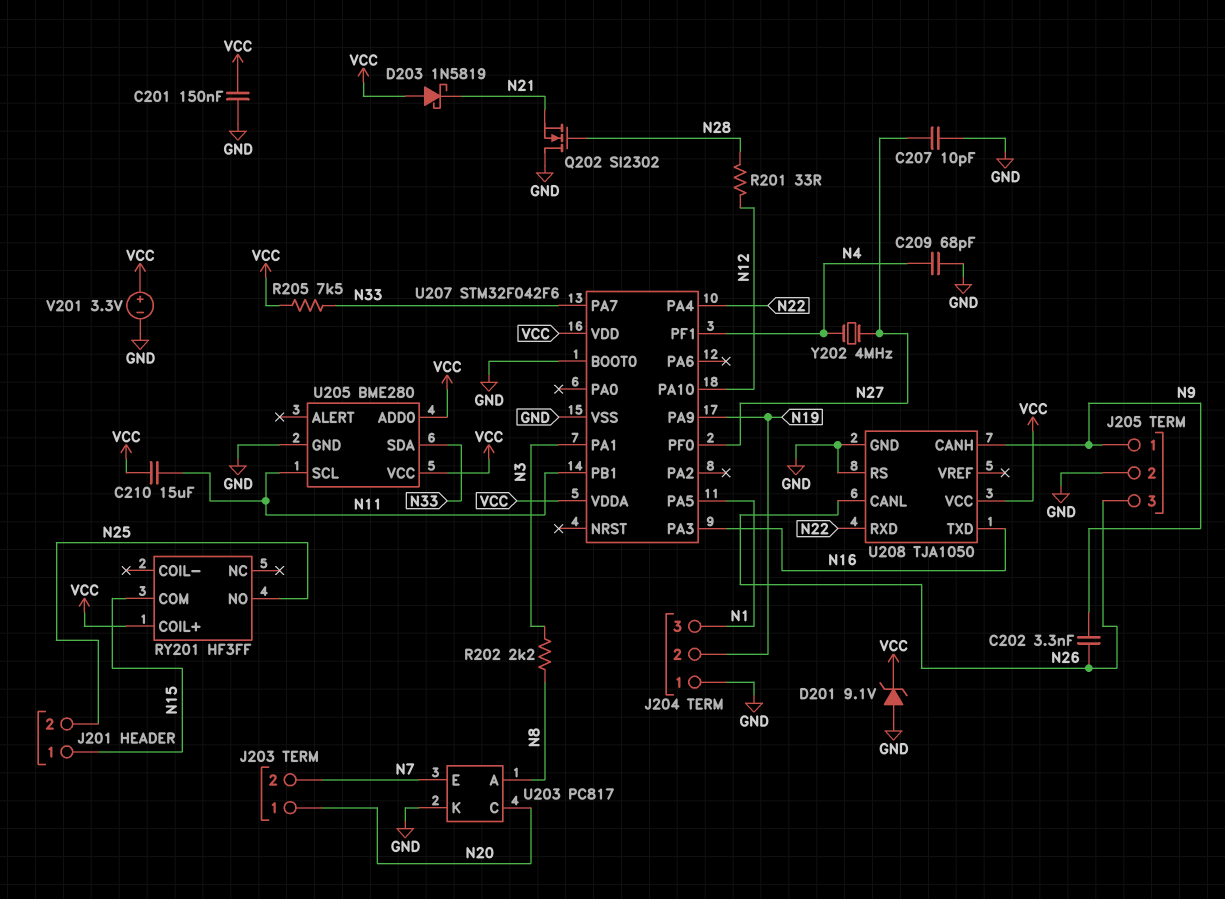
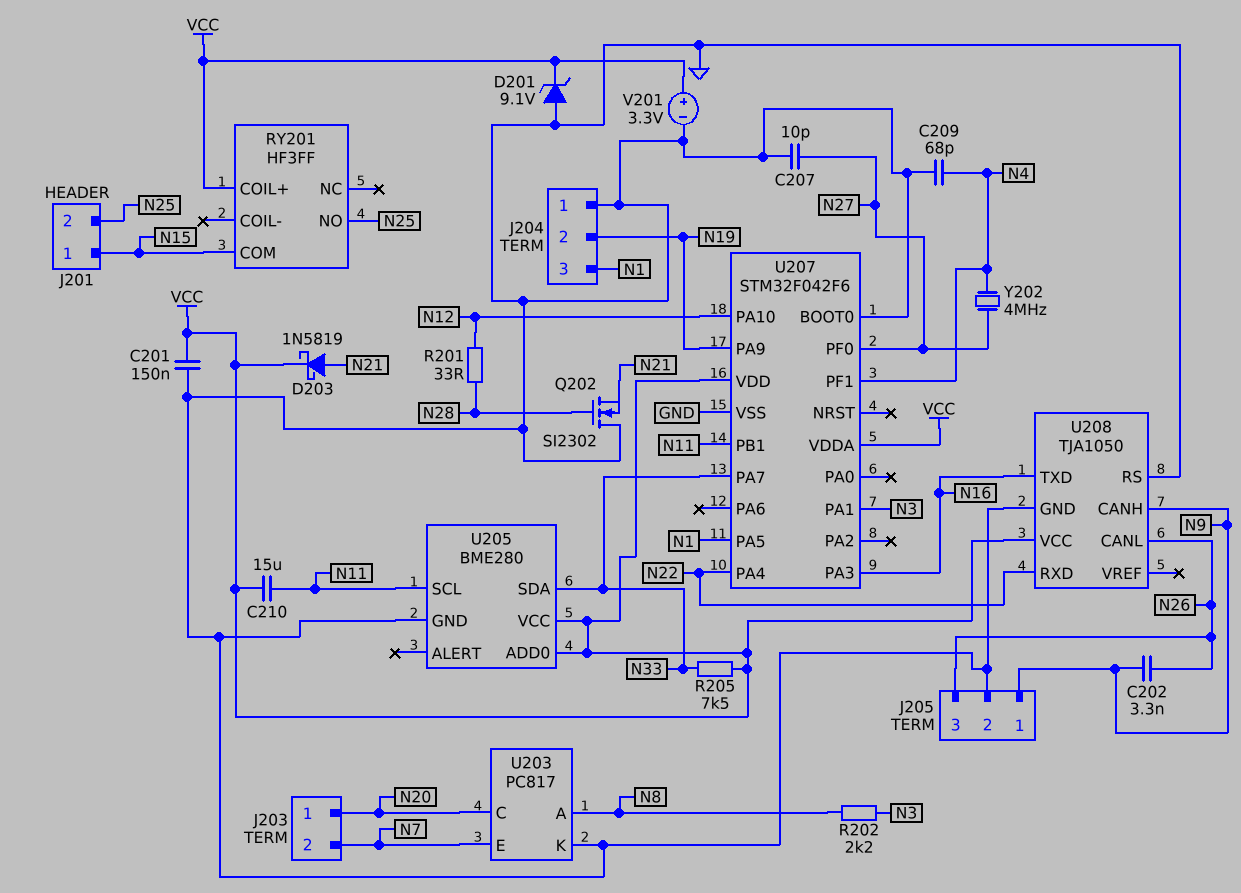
D203: schottky 1N5819 (A VCC, K N21) -> schottky 1N5819 (A N21, K VCC)

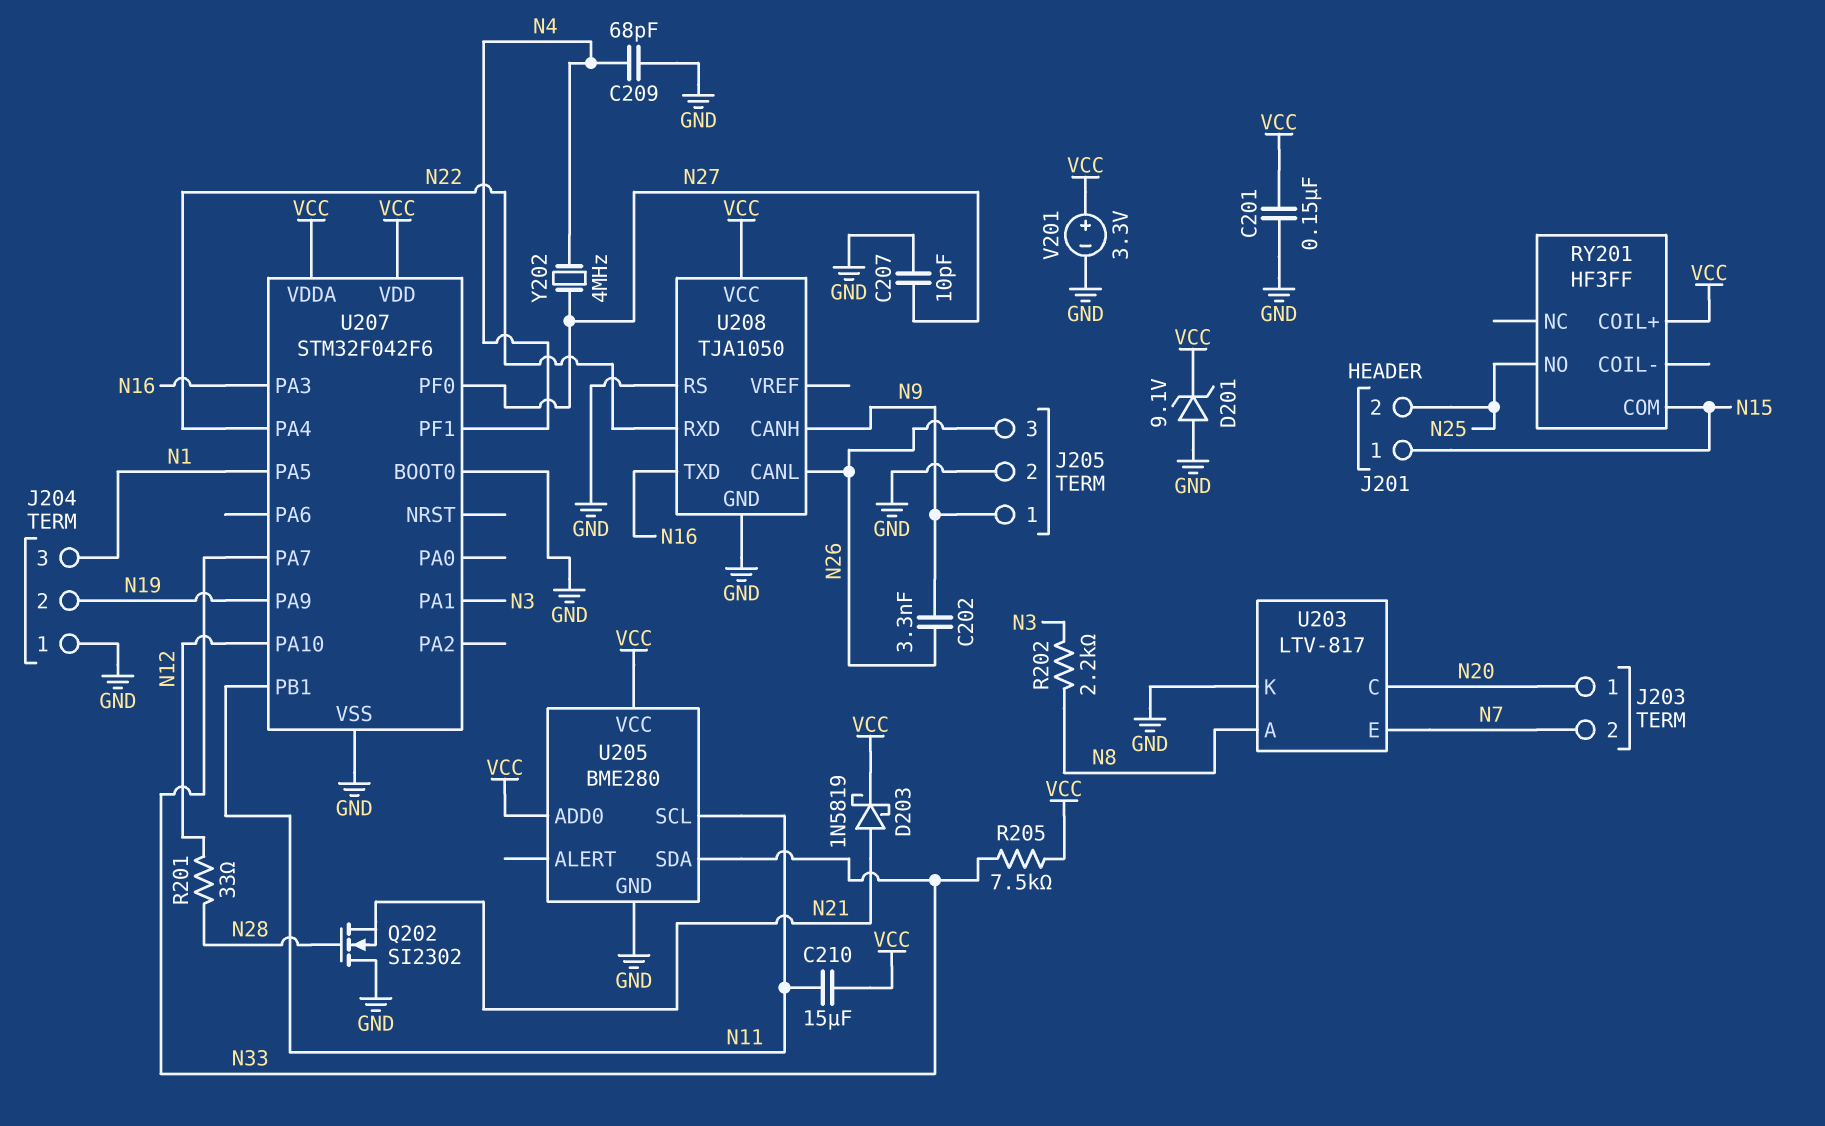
U203: PC817 -> LTV-817

